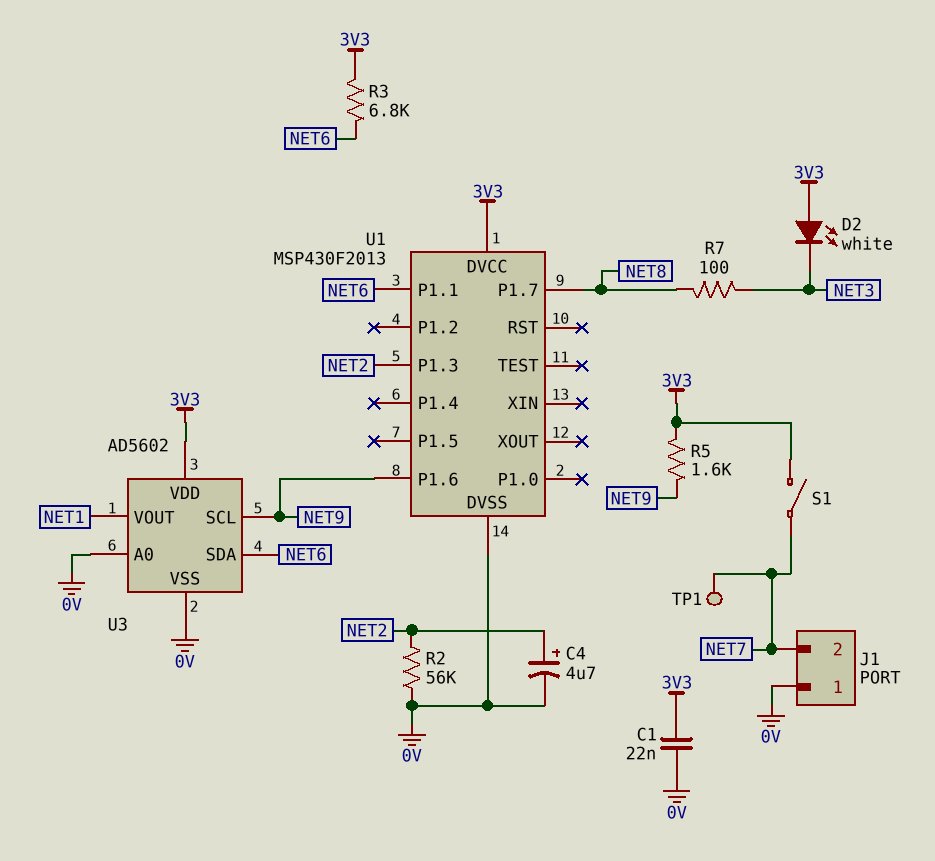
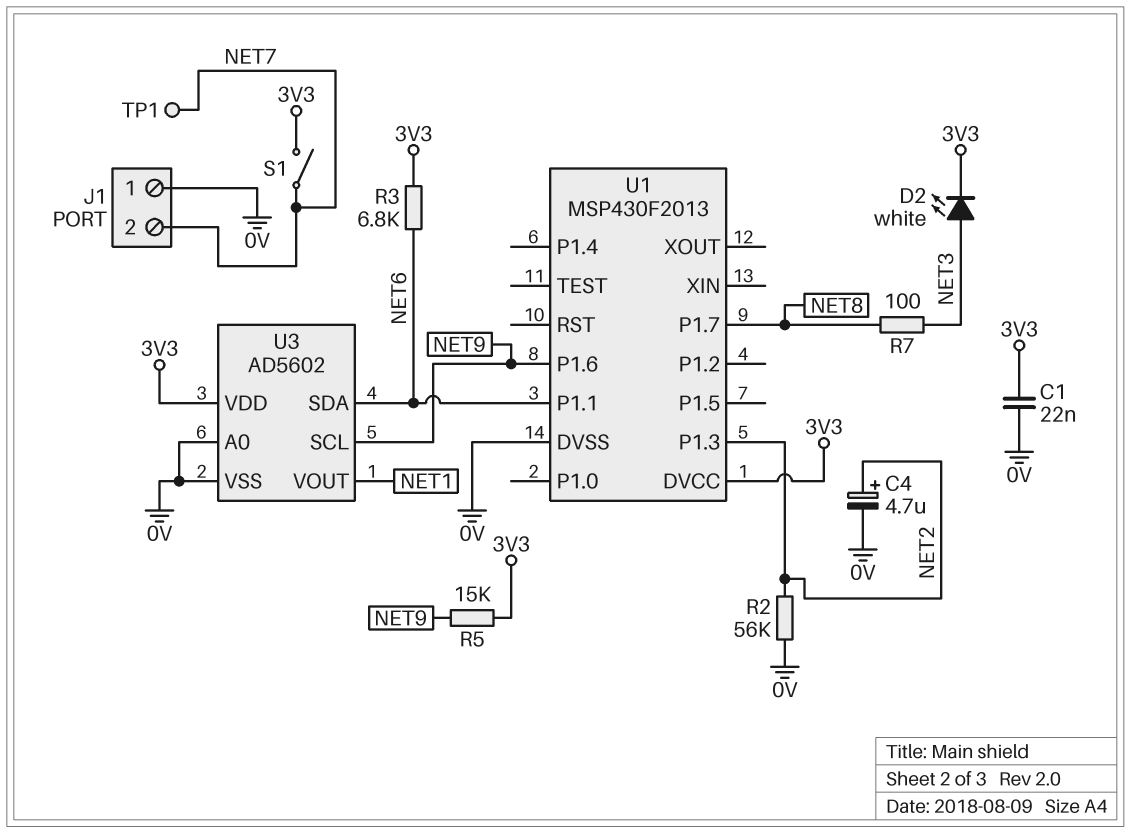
D2: LED white (A 3V3, K NET3) -> LED white (A NET3, K 3V3)
R5: 1.6k (3V3, NET9) -> 15k (3V3, NET9)

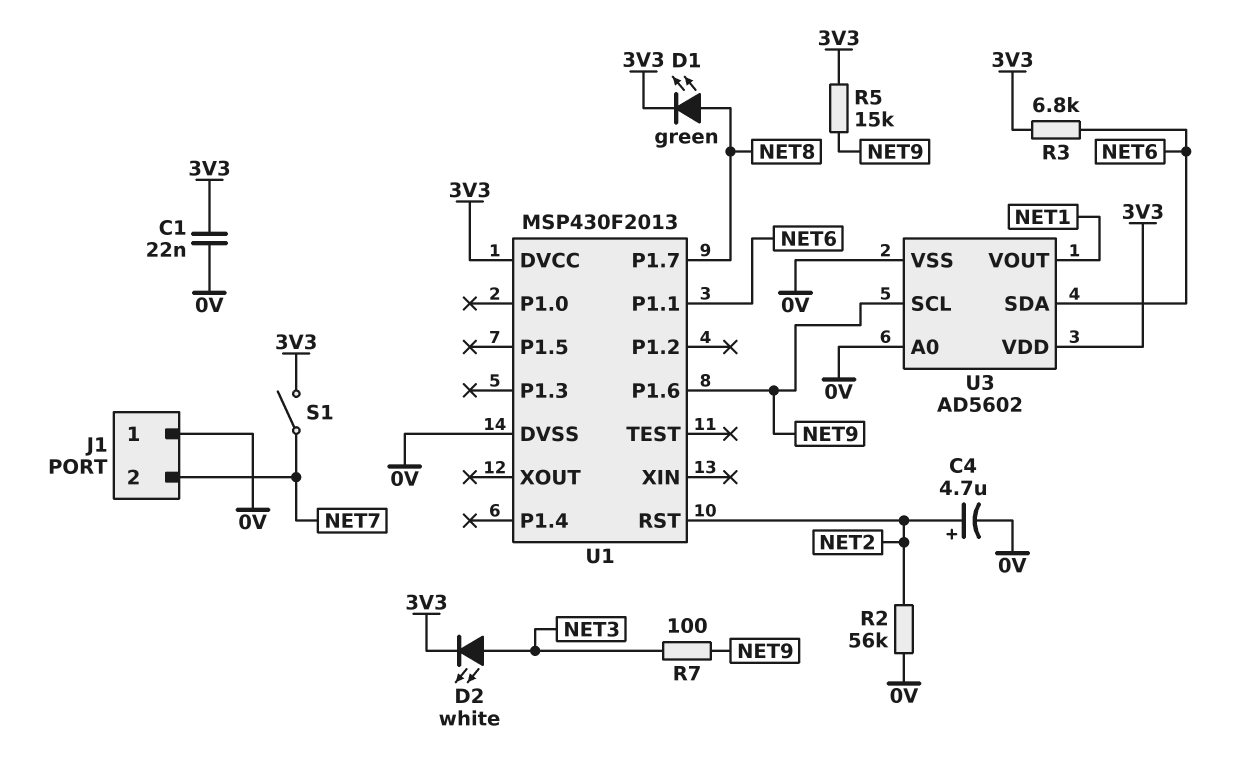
D1: none -> LED green (A NET8, K 3V3)
R7: 100 (NET3, NET8) -> 100 (NET3, NET9)
TP1: test point (NET7) -> none
U1 pin P1.3: NET2 -> none
U1 pin RST: none -> NET2

